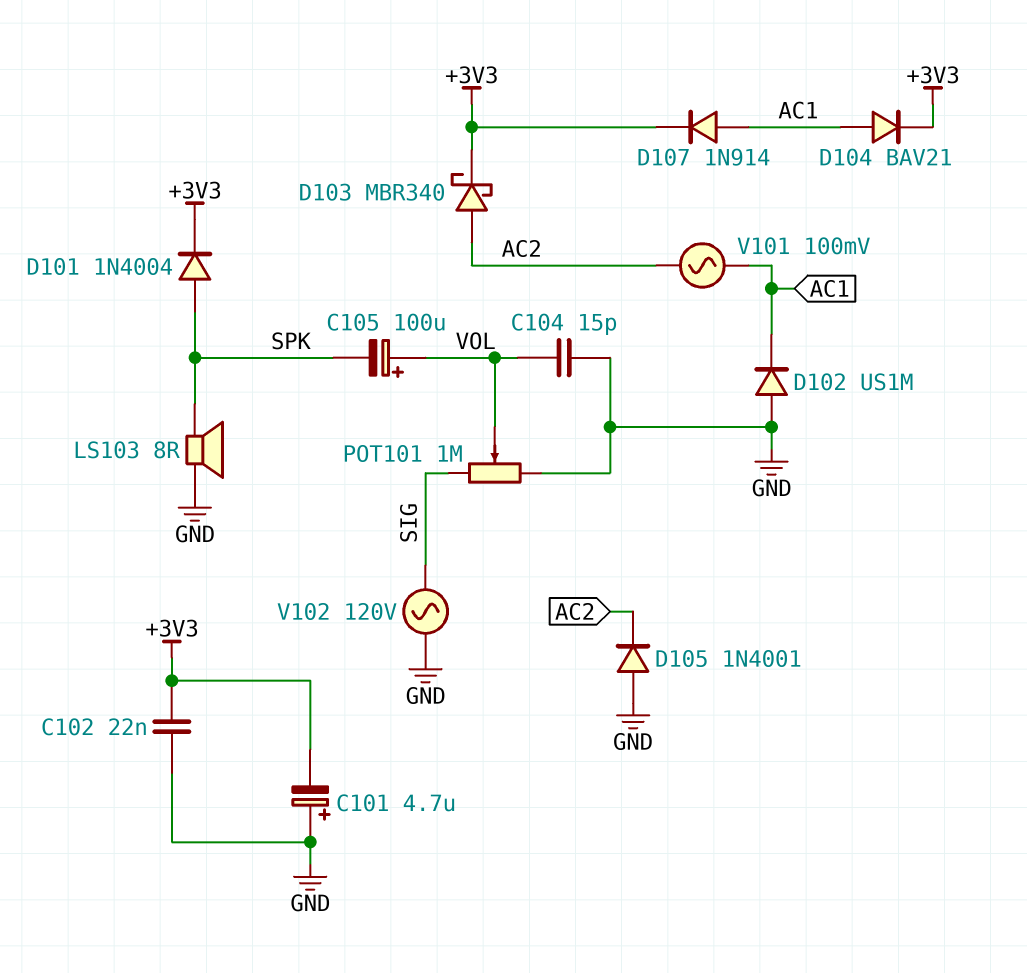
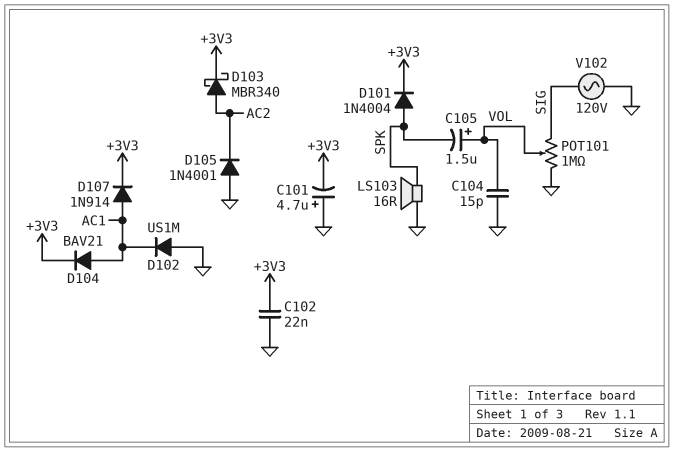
C105: 100uF (plus VOL, minus SPK) -> 1.5uF (plus VOL, minus SPK)
LS103: speaker 8R (GND, SPK) -> speaker 16R (GND, SPK)
V101: AC 100mV (AC1, AC2) -> none

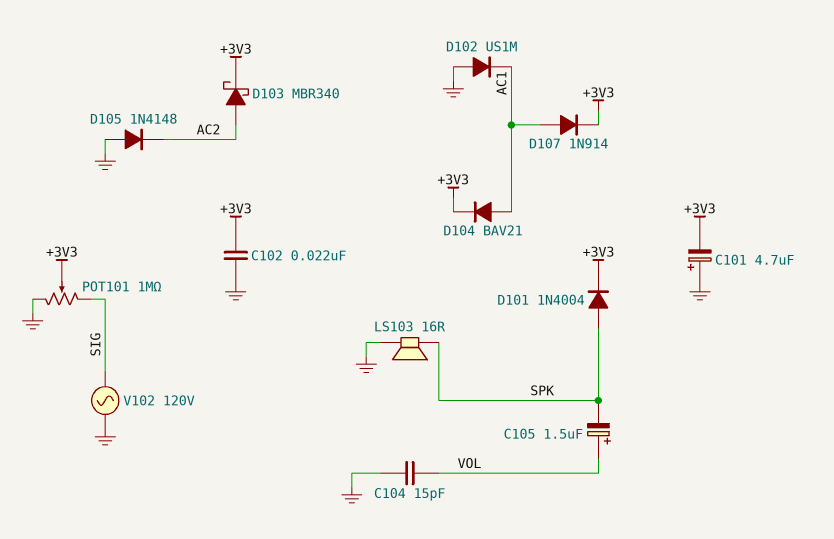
D105: diode 1N4001 (A GND, K AC2) -> diode 1N4148 (A GND, K AC2)
POT101: 1M (GND, SIG, wiper VOL) -> 1M (GND, SIG, wiper +3V3)

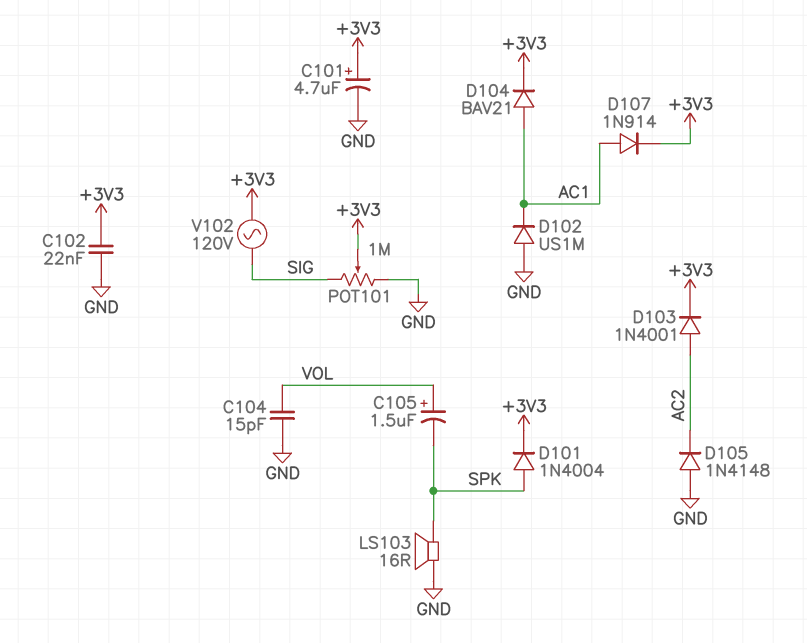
C101: 4.7uF (plus GND, minus +3V3) -> 4.7uF (plus +3V3, minus GND)
D103: schottky MBR340 (A AC2, K +3V3) -> diode 1N4001 (A AC2, K +3V3)
V102: AC 120V (GND, SIG) -> AC 120V (+3V3, SIG)

